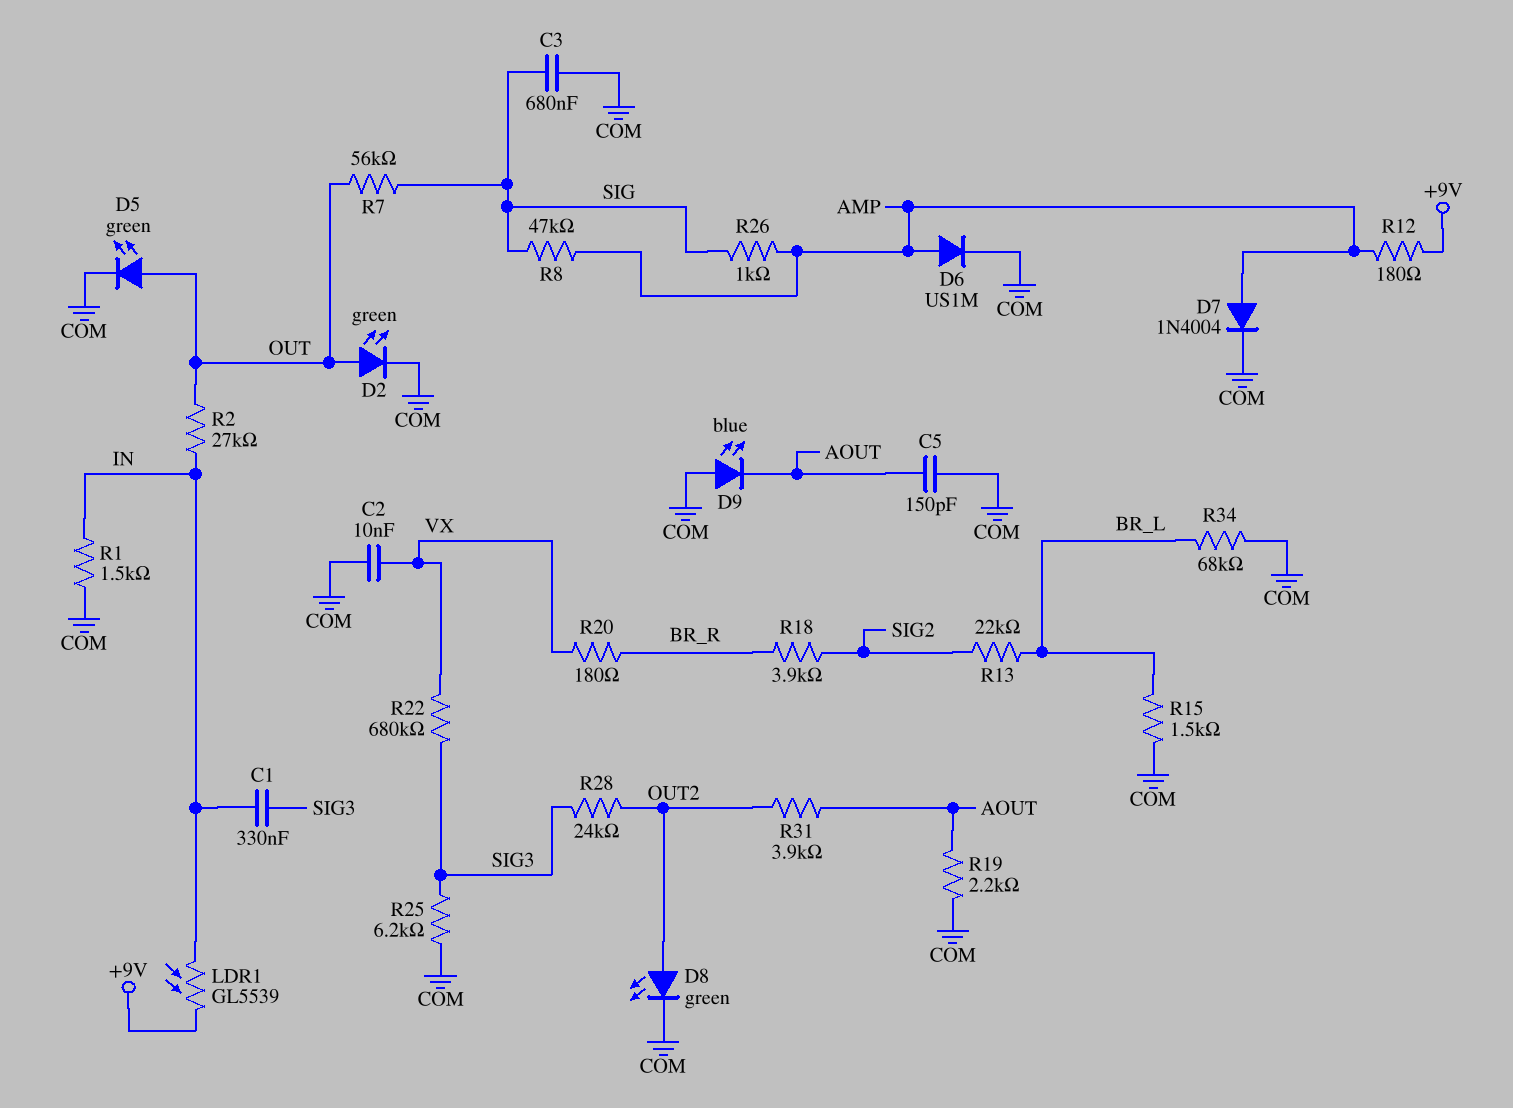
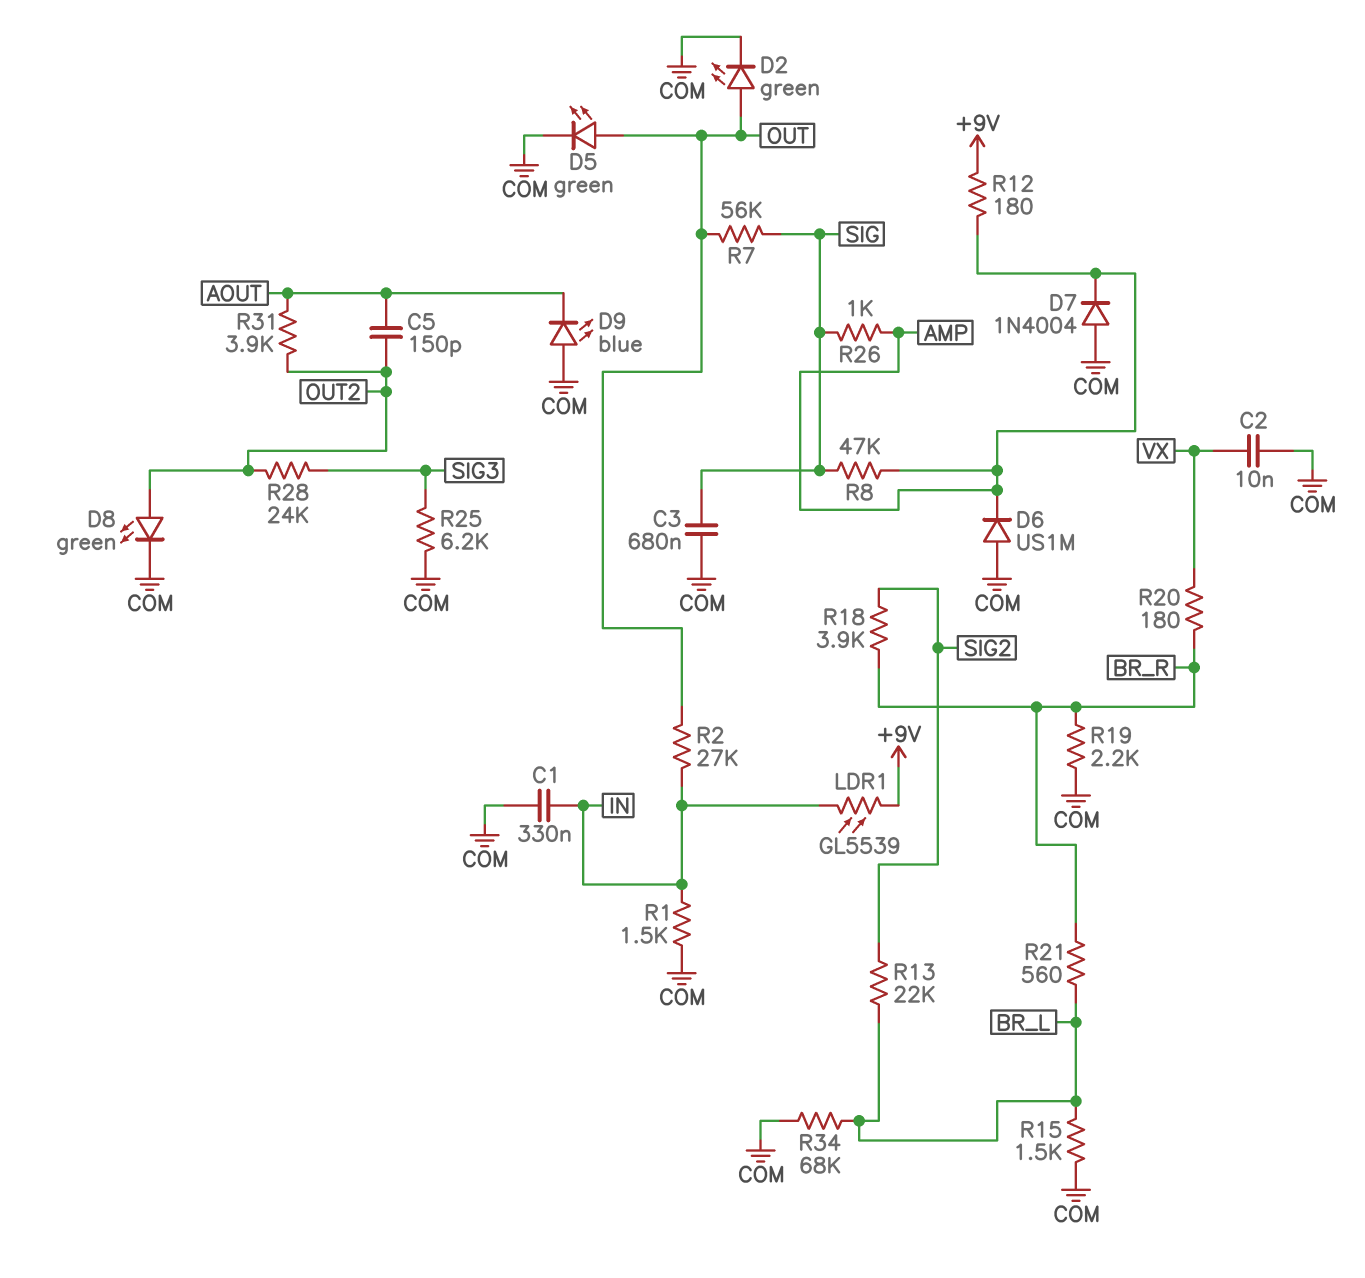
C1: 330nF (IN, SIG3) -> 330nF (COM, IN)
C5: 150pF (AOUT, COM) -> 150pF (AOUT, OUT2)
D6: diode US1M (A AMP, K COM) -> diode US1M (A COM, K AMP)
D7: diode 1N4004 (A AMP, K COM) -> diode 1N4004 (A COM, K AMP)
R19: 2.2k (AOUT, COM) -> 2.2k (BR_R, COM)
R21: none -> 560 (BR_L, BR_R)
R22: 680k (SIG3, VX) -> none

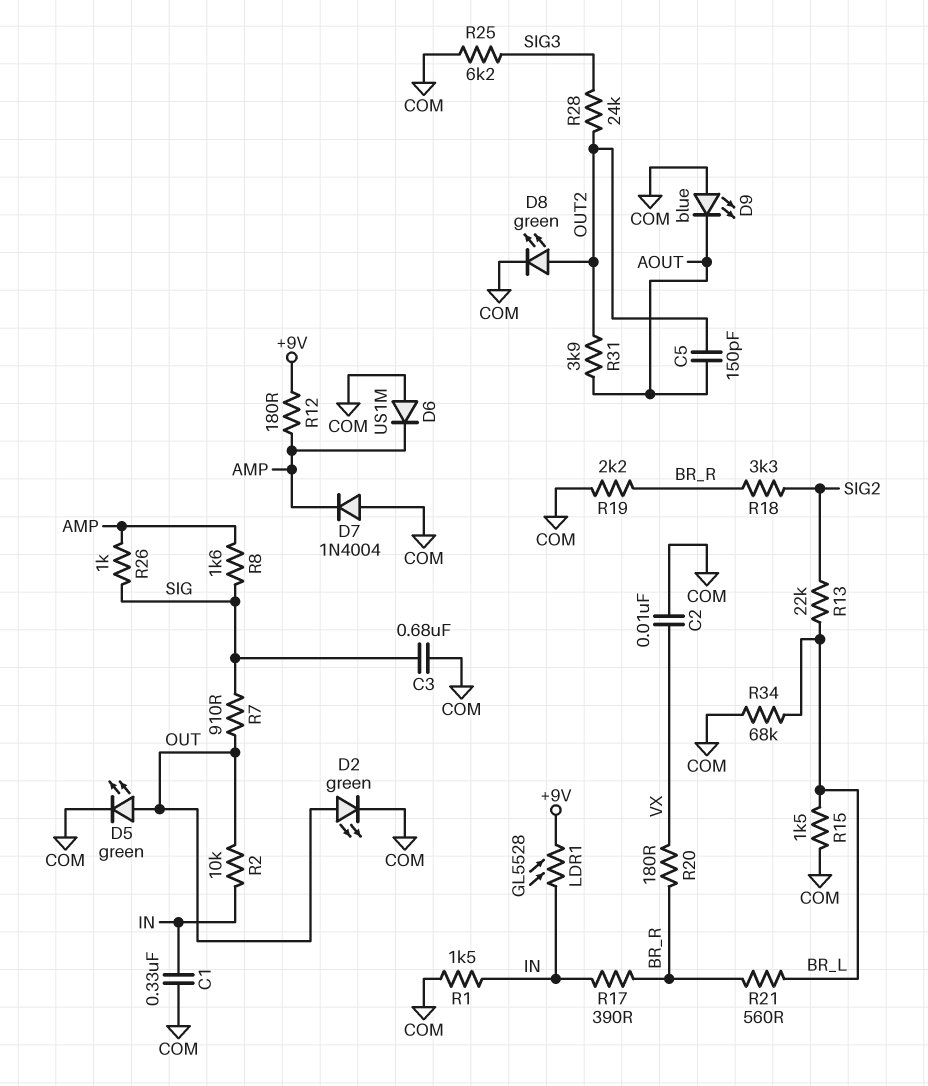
LDR1: GL5539 (+9V, IN) -> GL5528 (+9V, IN)
R2: 27k (IN, OUT) -> 10k (IN, OUT)
R7: 56k (OUT, SIG) -> 910 (OUT, SIG)
R8: 47k (AMP, SIG) -> 1.6k (AMP, SIG)
R17: none -> 390 (BR_R, IN)
R18: 3.9k (BR_R, SIG2) -> 3.3k (BR_R, SIG2)

